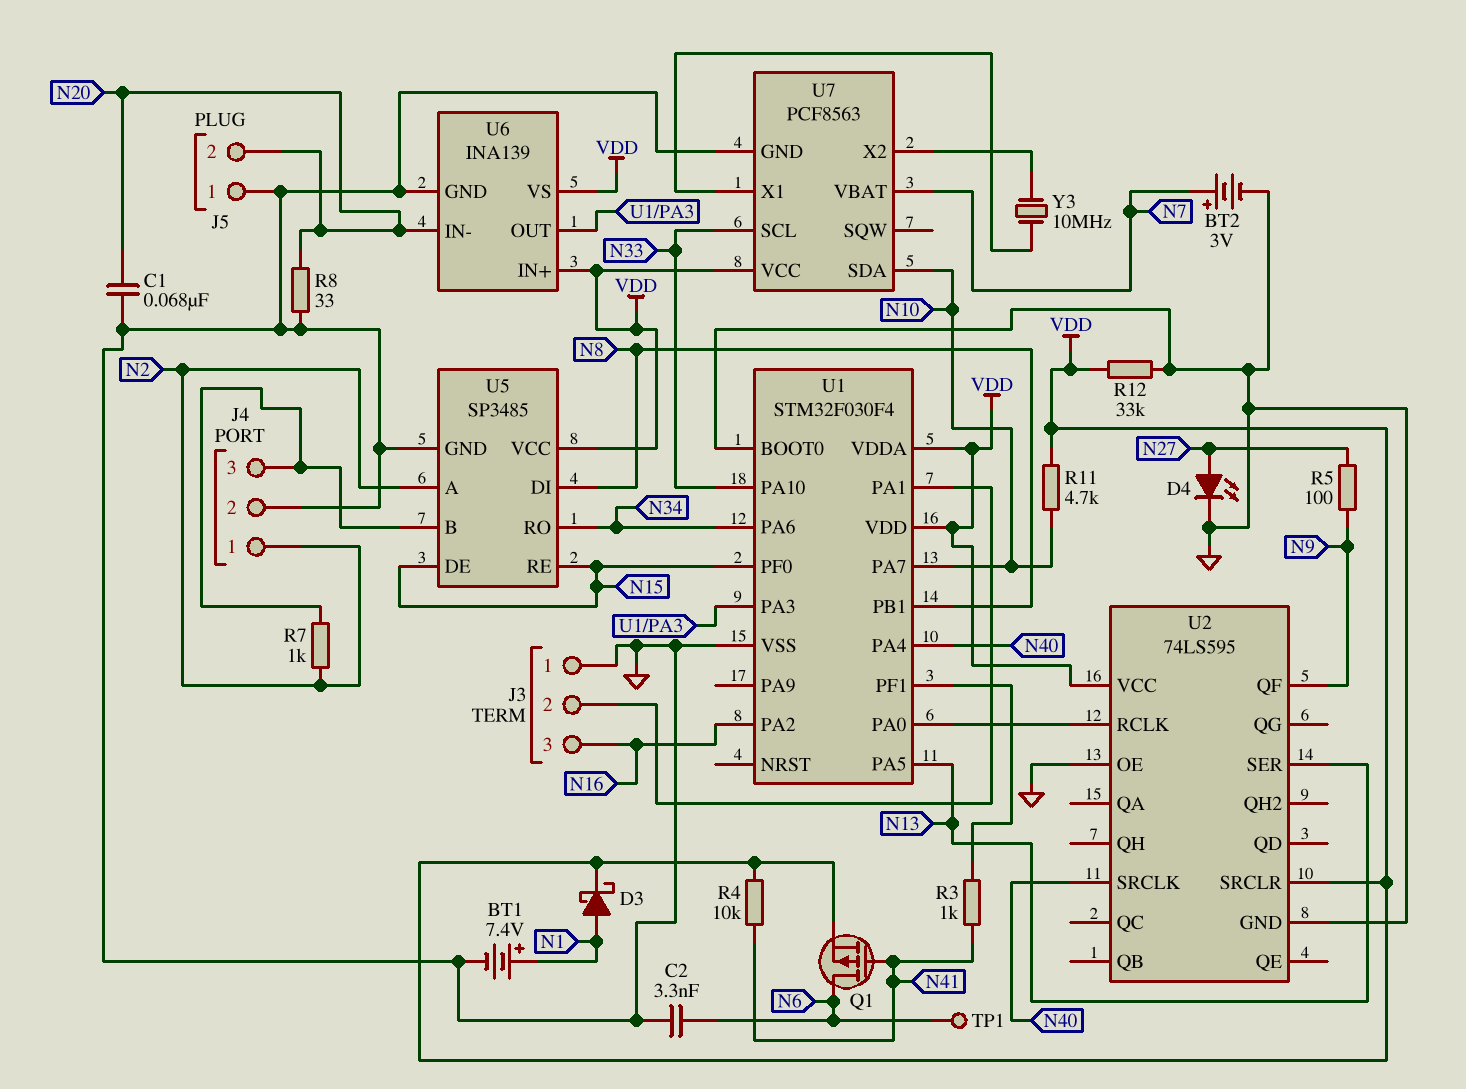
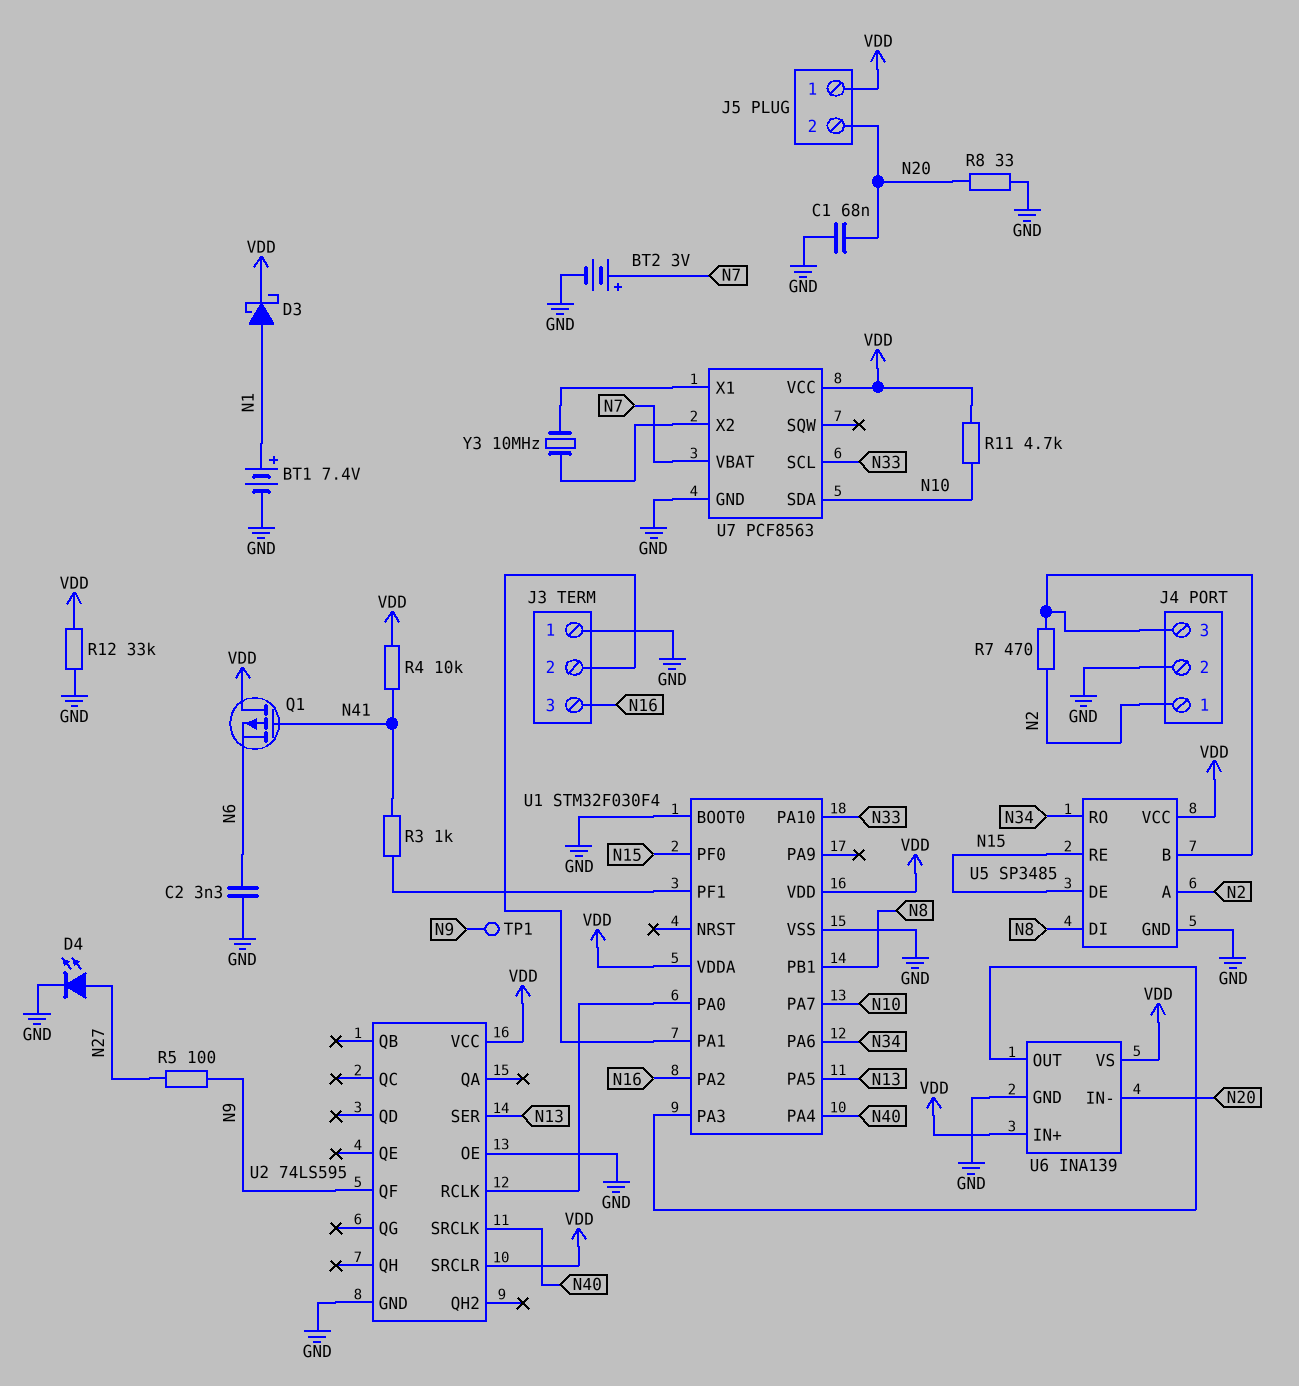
J5 pin 1: GND -> VDD
Q1: PMOS (G N41, D N6, S VDD) -> PMOS (G N41, D VDD, S N6)
R7: 1k (J4/3, N2) -> 470 (J4/3, N2)
TP1: test point (N6) -> test point (N9)

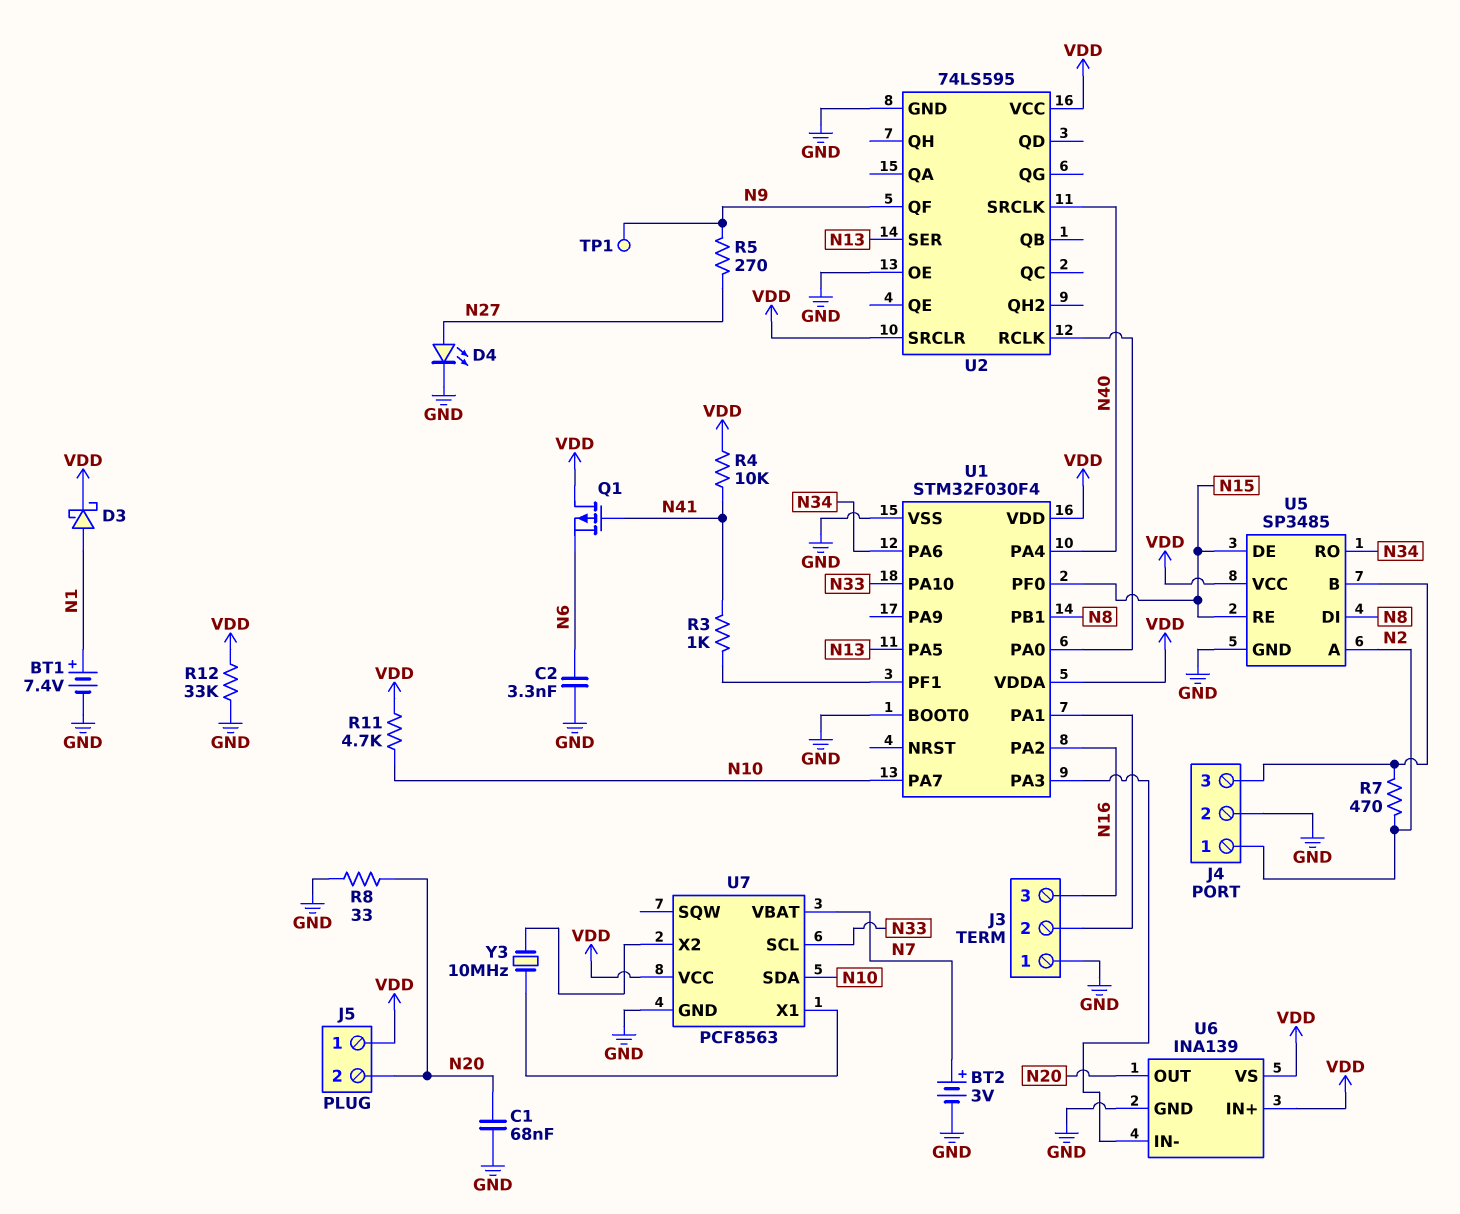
R5: 100 (N9, N27) -> 270 (N9, N27)
U6 pin IN-: N20 -> U1/PA3
U6 pin OUT: U1/PA3 -> N20

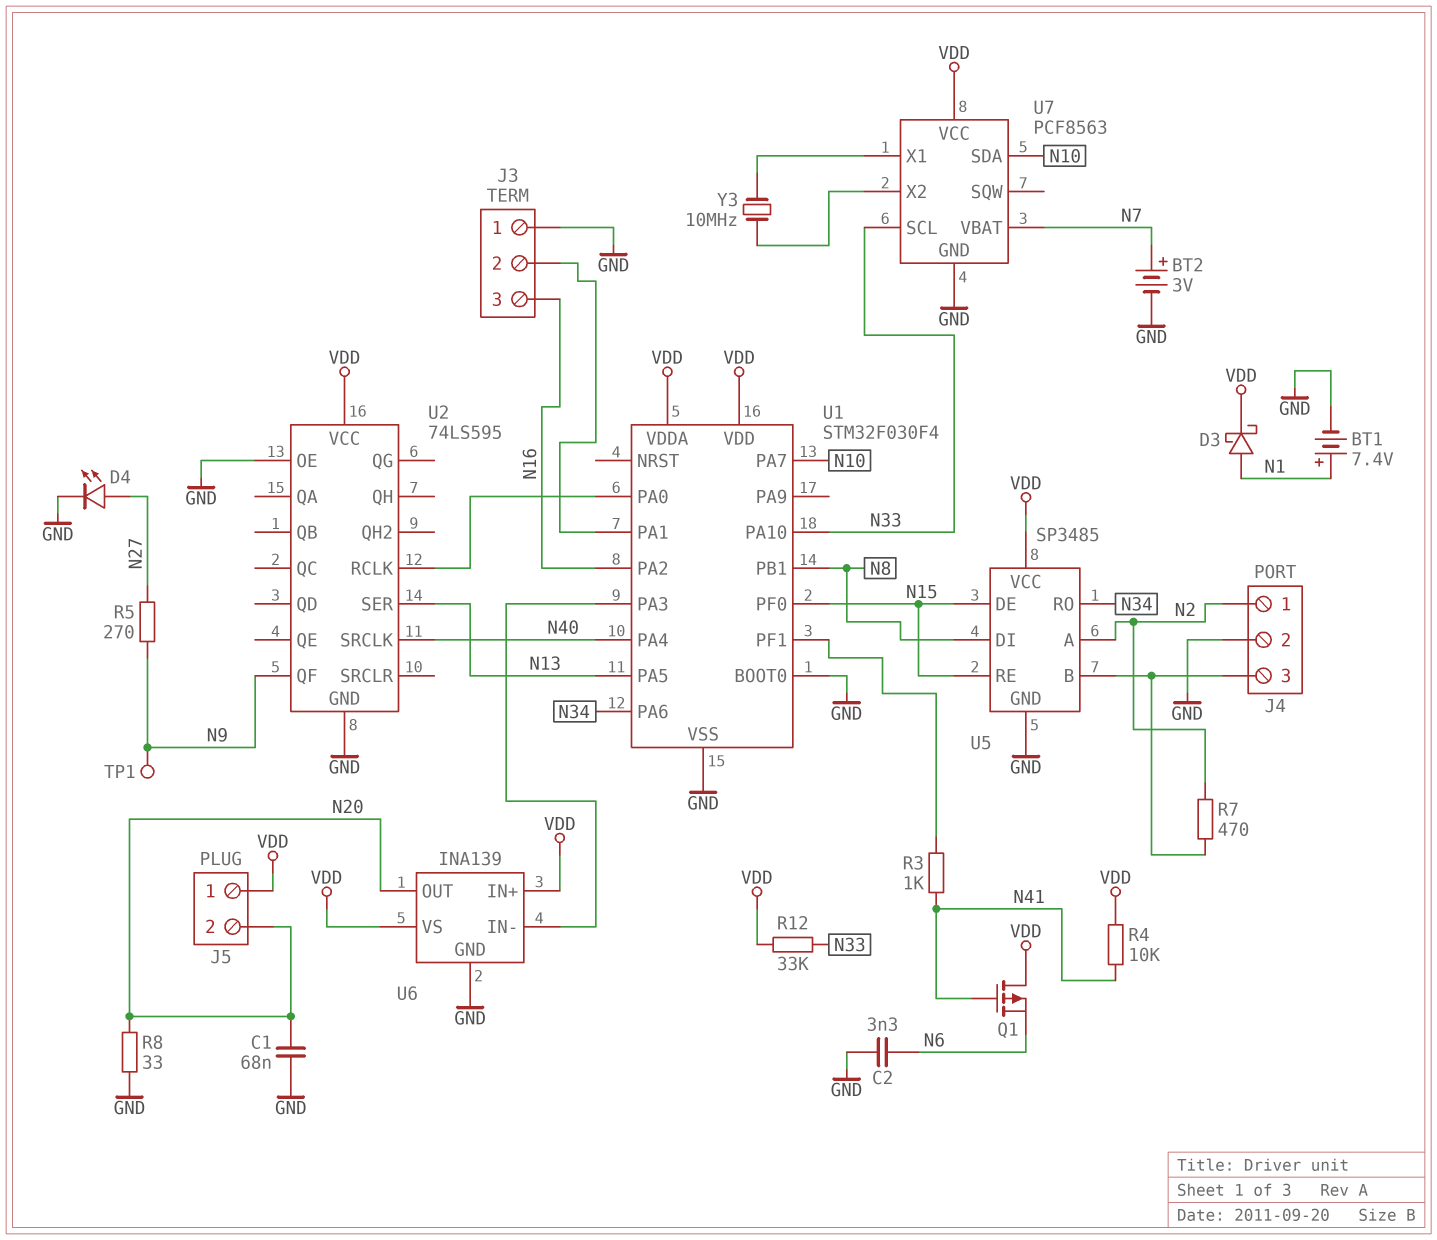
R11: 4.7k (N10, VDD) -> none
R12: 33k (GND, VDD) -> 33k (N33, VDD)
U2 pin SRCLR: VDD -> none

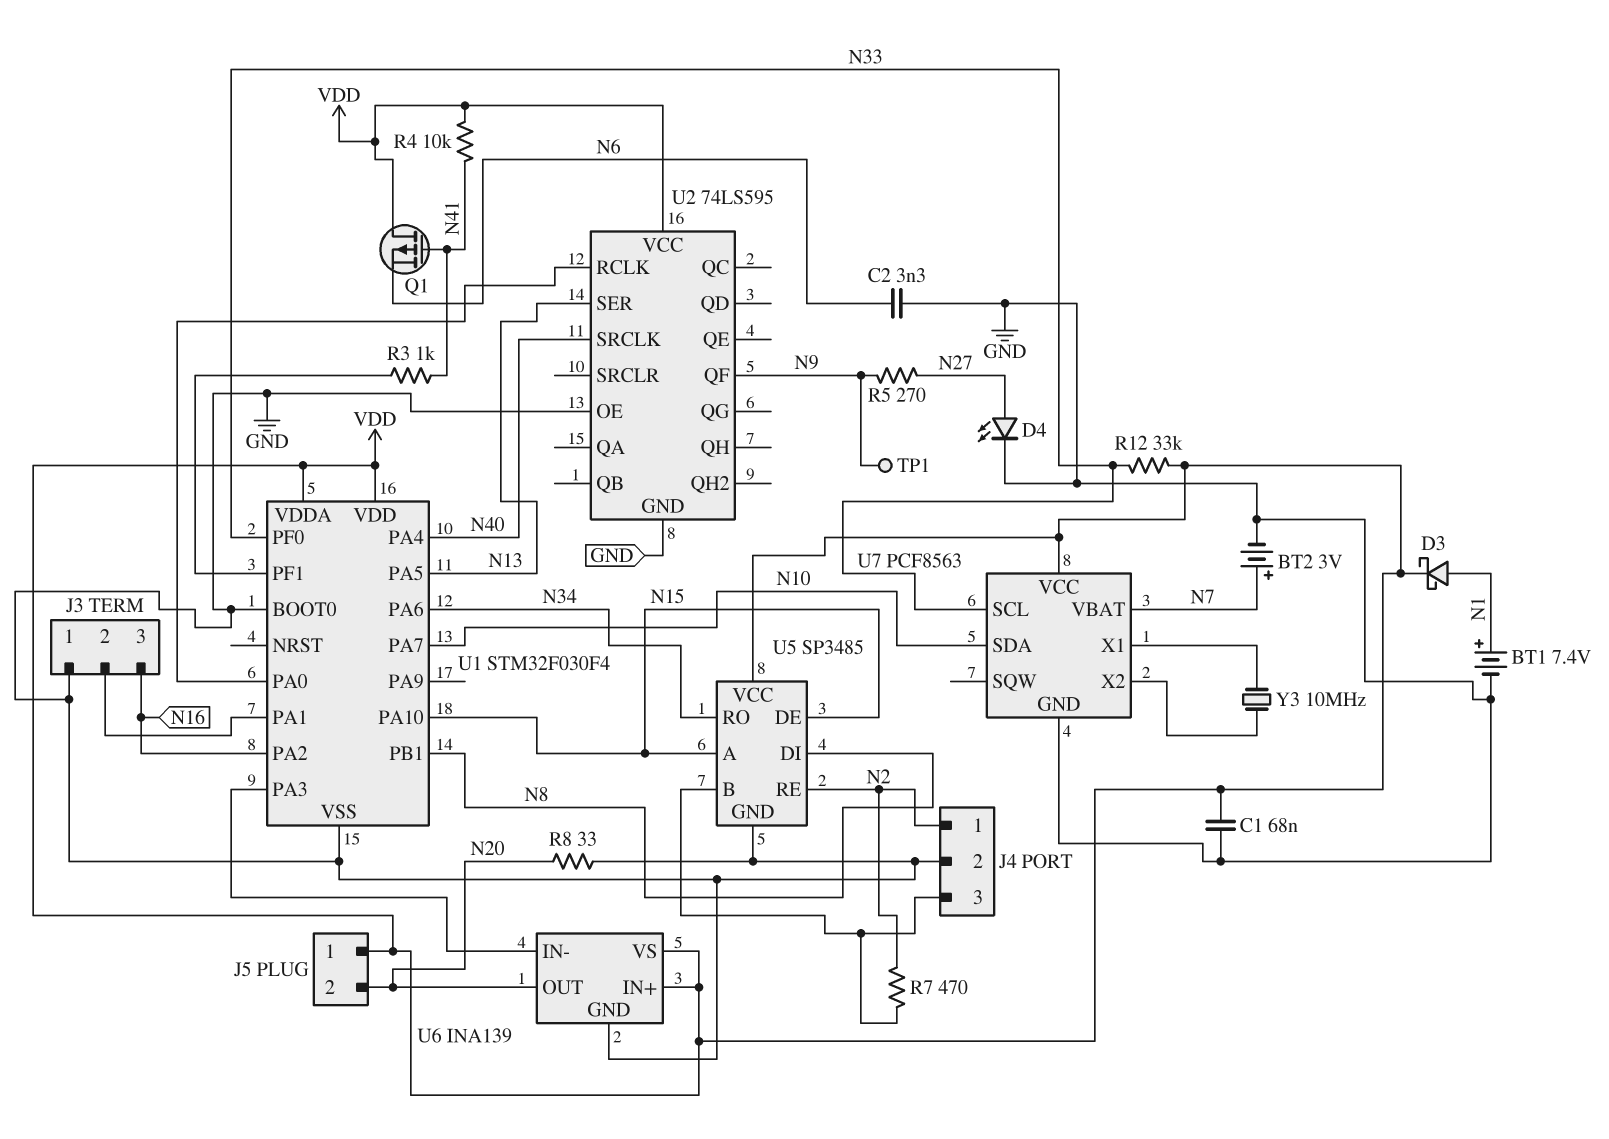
C1: 68nF (GND, N20) -> 68nF (GND, VDD)
U1 pin PA10: N33 -> N15
U1 pin PF0: N15 -> N33
U5 pin A: N2 -> N15
U5 pin RE: N15 -> N2

